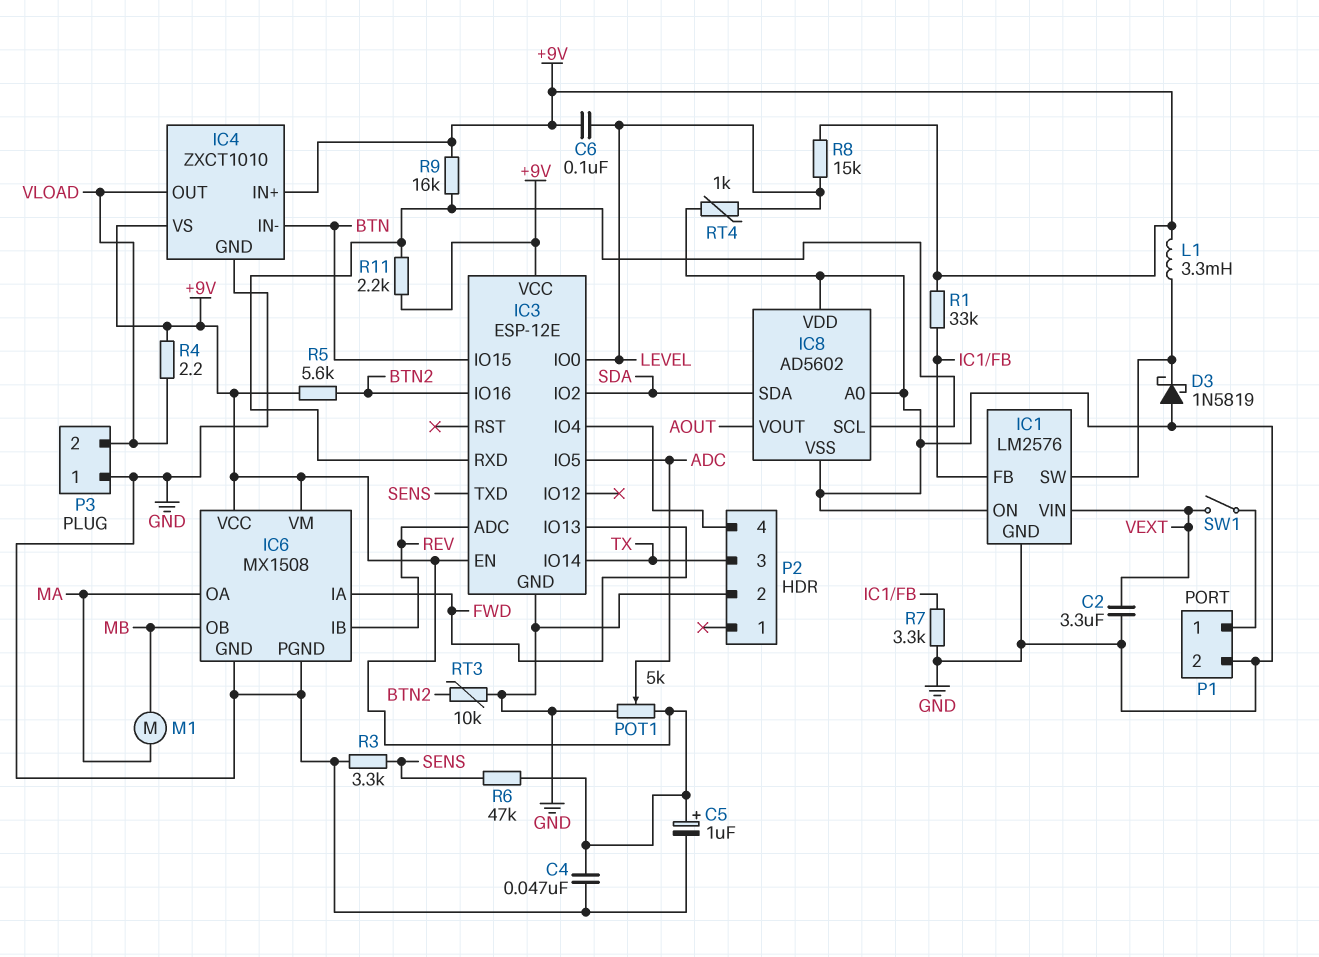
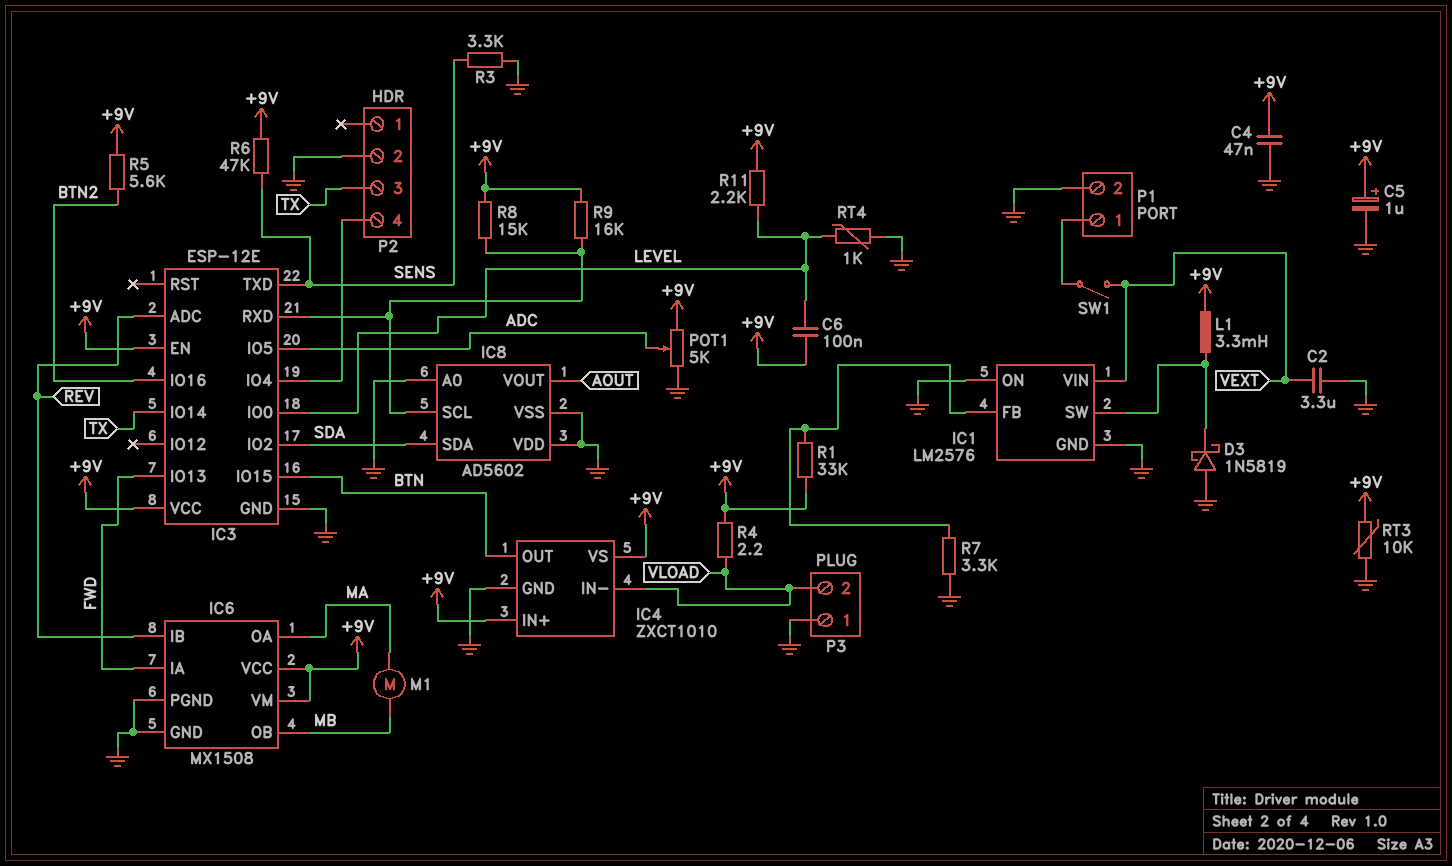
IC4 pin IN-: BTN -> VLOAD
IC4 pin OUT: VLOAD -> BTN
R8: 15k (+9V, LEVEL) -> 15k (+9V, IC3/RXD)
R11: 2.2k (+9V, IC3/RXD) -> 2.2k (+9V, LEVEL)
RT3: 10k (BTN2, GND) -> 10k (+9V, GND)

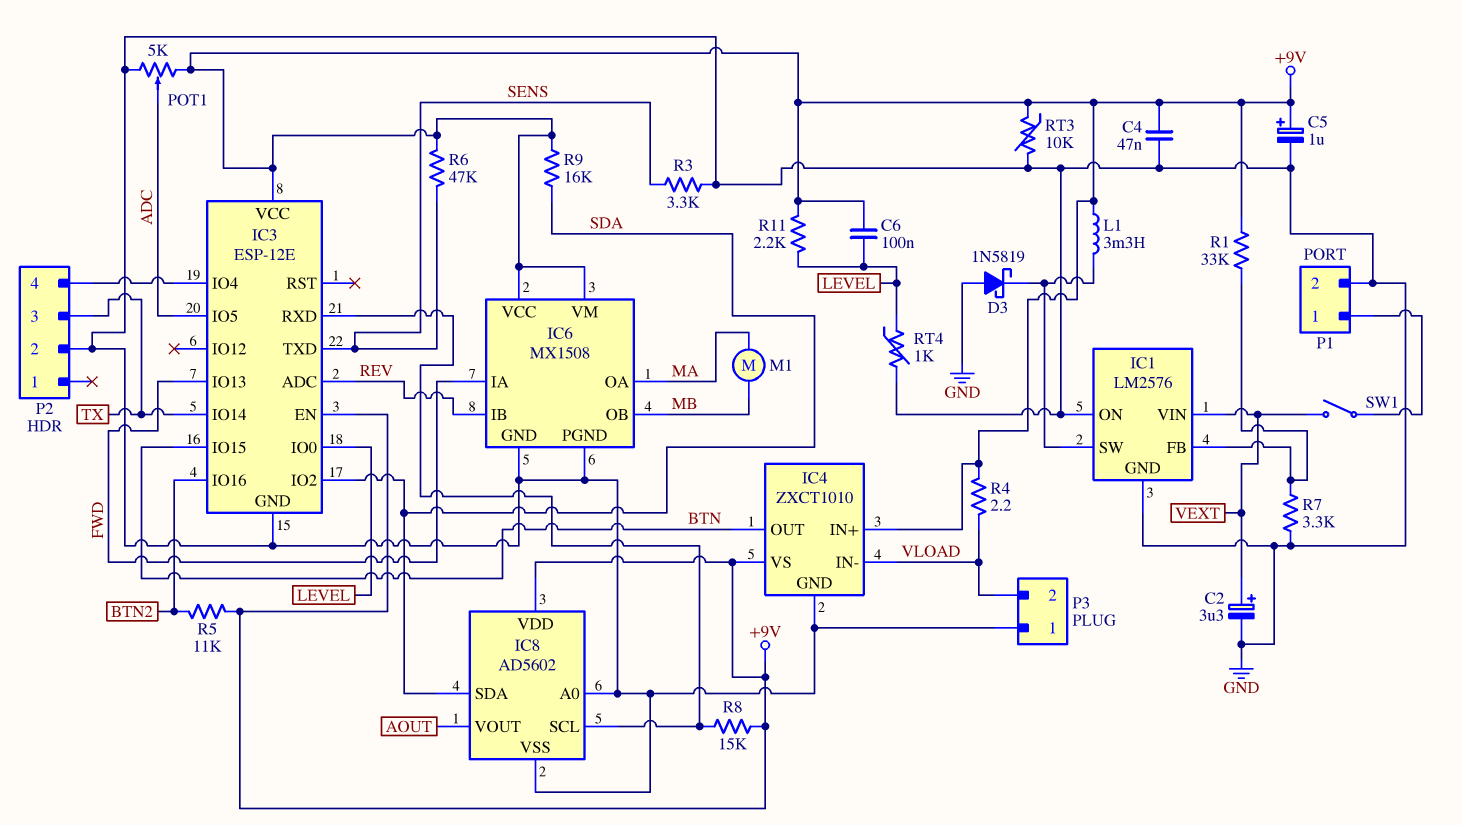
C2: 3.3uF (GND, VEXT) -> 3.3uF (plus VEXT, minus GND)
IC8 pin VDD: GND -> +9V
R5: 5.6k (+9V, BTN2) -> 11k (+9V, BTN2)
R9: 16k (+9V, IC3/RXD) -> 16k (+9V, SDA)

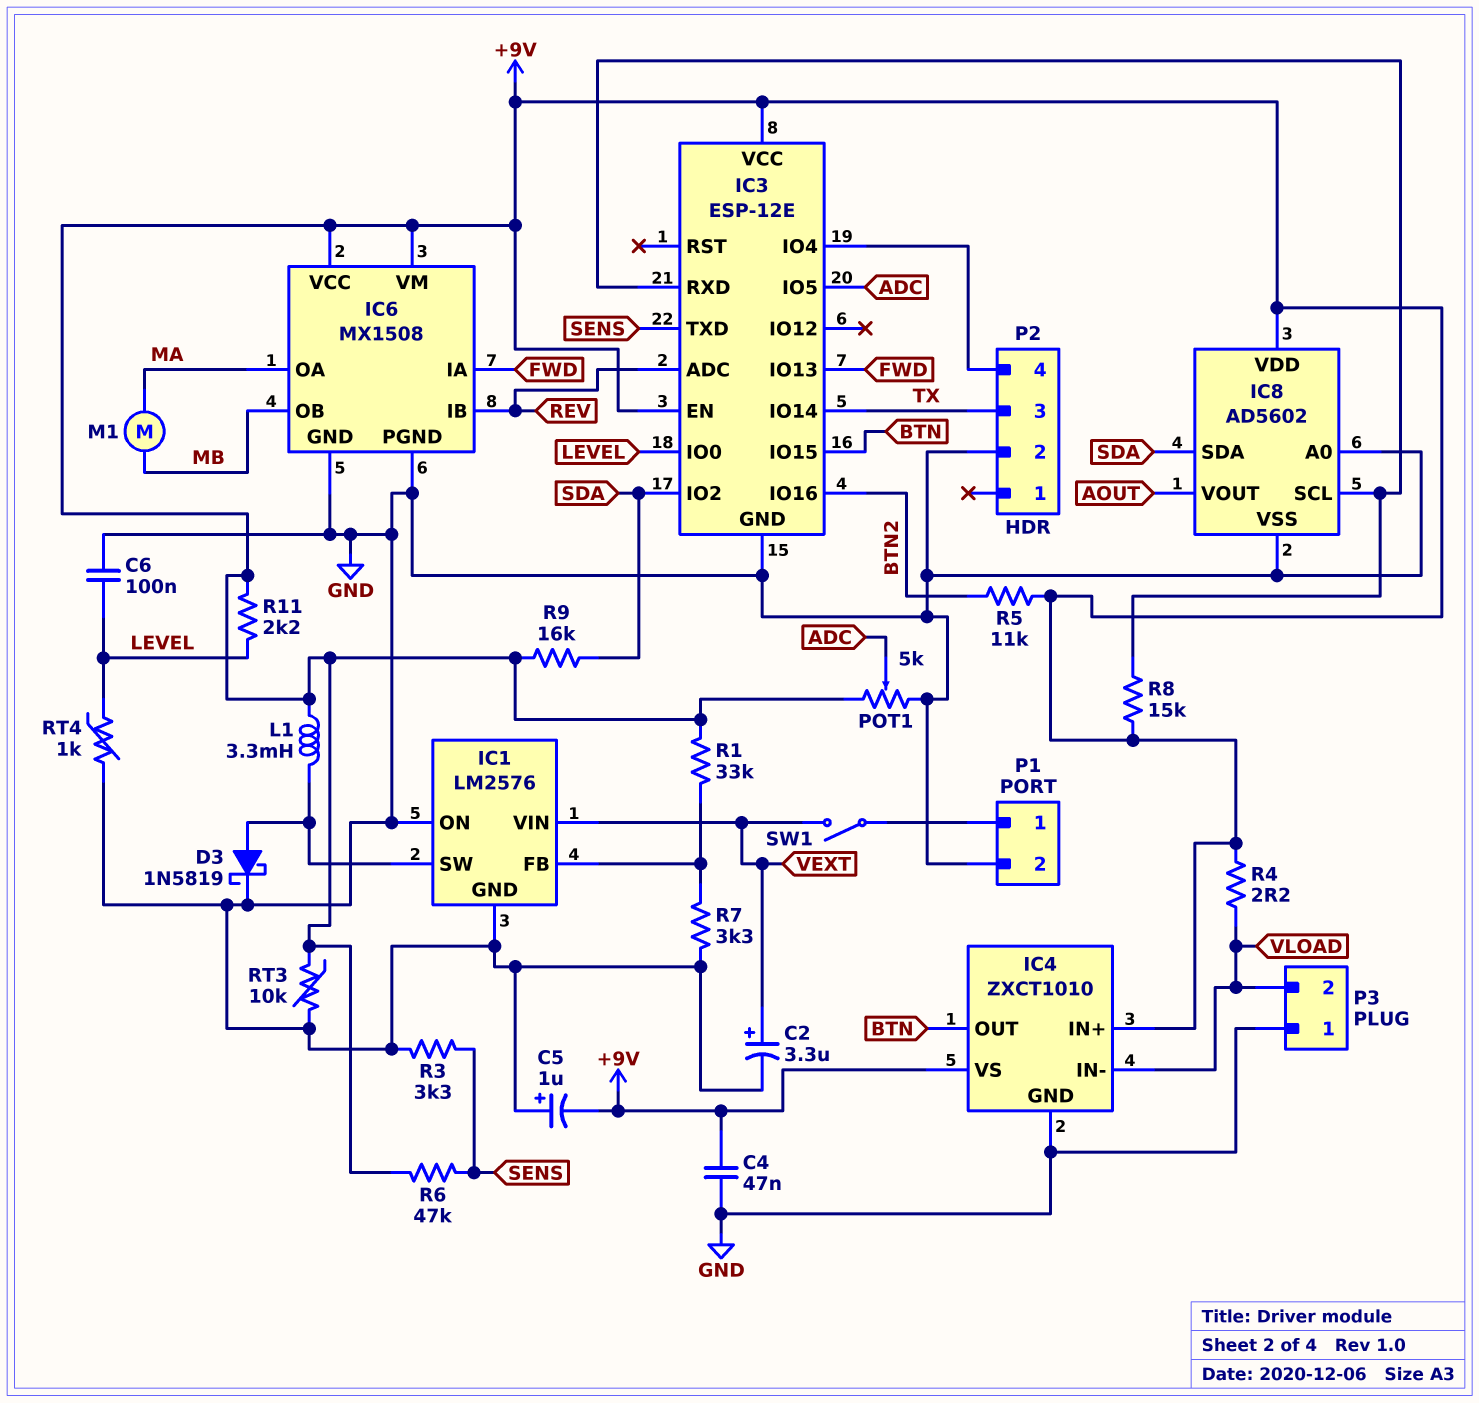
C5: 1uF (plus +9V, minus GND) -> 1uF (plus GND, minus +9V)
C6: 100nF (+9V, LEVEL) -> 100nF (GND, LEVEL)
D3: schottky 1N5819 (A GND, K IC1/SW) -> schottky 1N5819 (A IC1/SW, K GND)

